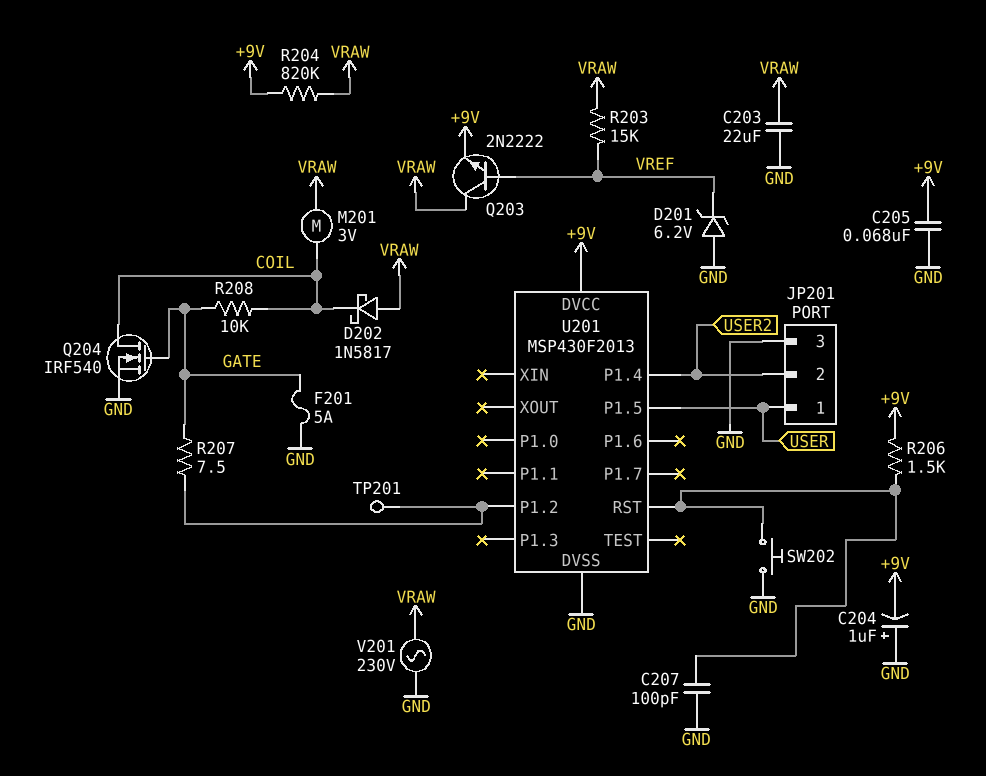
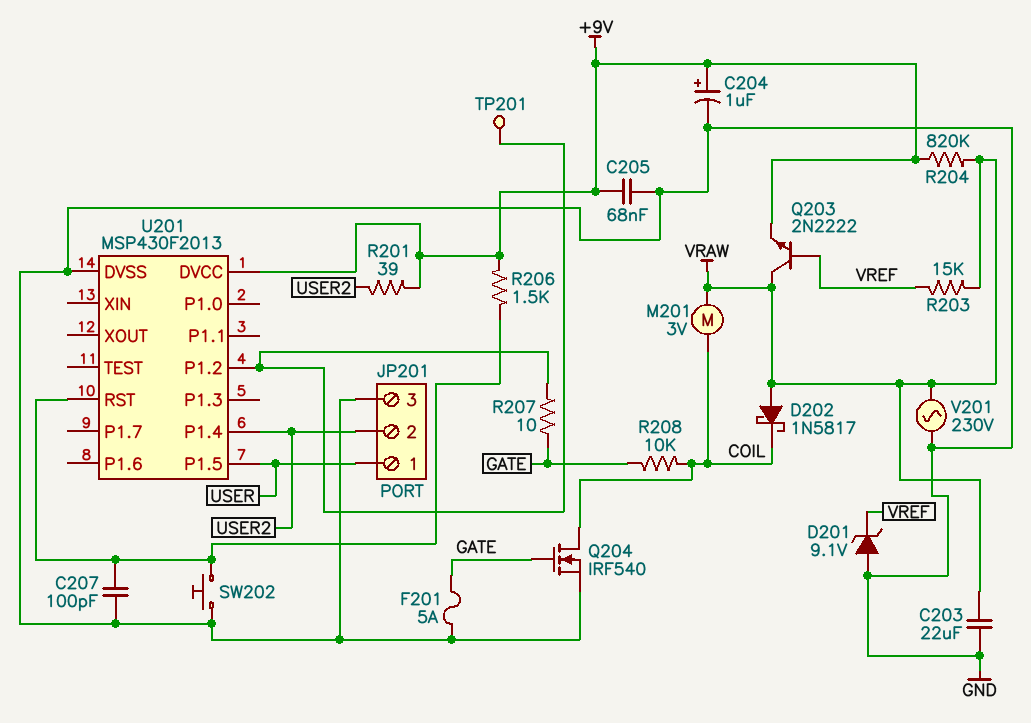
C204: 1uF (plus GND, minus +9V) -> 1uF (plus +9V, minus GND)
D201: zener 6.2V (A GND, K VREF) -> zener 9.1V (A GND, K VREF)
R201: none -> 39 (+9V, USER2)
R207: 7.5 (GATE, U201/P1.2) -> 10 (GATE, U201/P1.2)

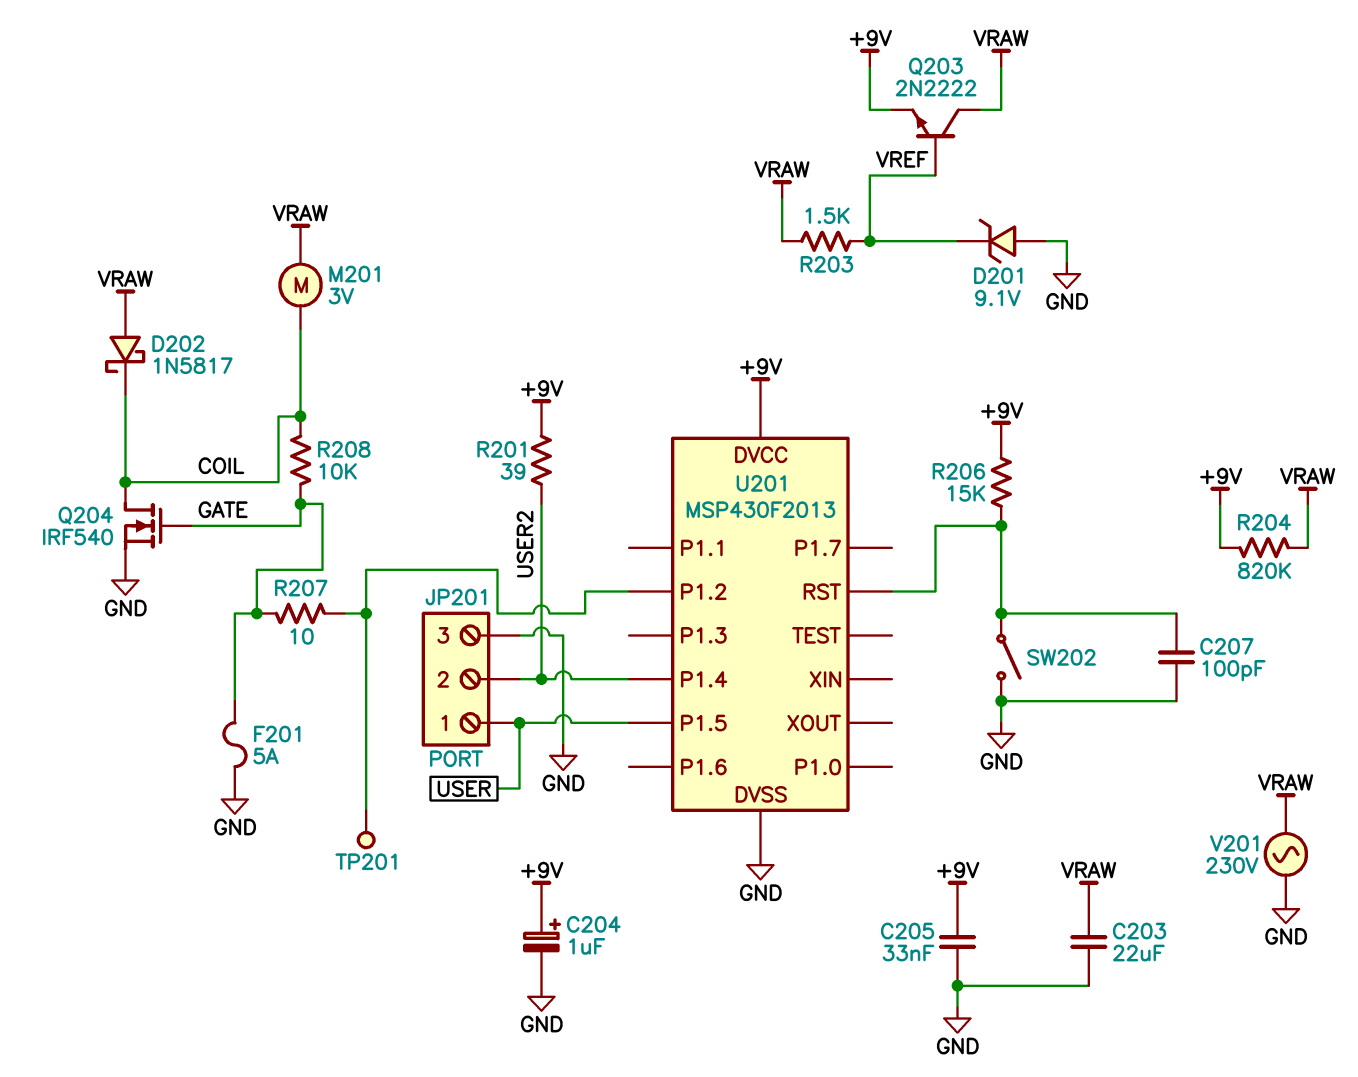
C205: 68nF (+9V, GND) -> 33nF (+9V, GND)
R203: 15k (VRAW, VREF) -> 1.5k (VRAW, VREF)
R206: 1.5k (+9V, U201/RST) -> 15k (+9V, U201/RST)
SW202: button (GND, U201/RST) -> switch (GND, U201/RST)

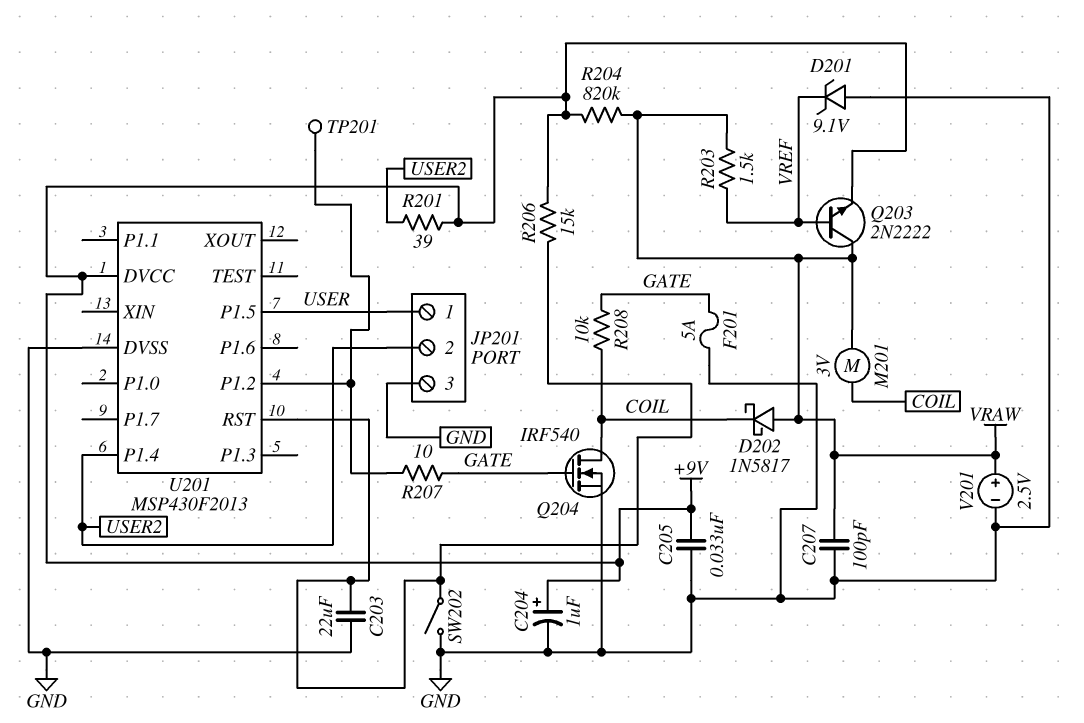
C203: 22uF (GND, VRAW) -> 22uF (GND, U201/RST)
C207: 100pF (GND, U201/RST) -> 100pF (GND, VRAW)
V201: AC 230V (GND, VRAW) -> 2.5V (plus VRAW, minus GND)

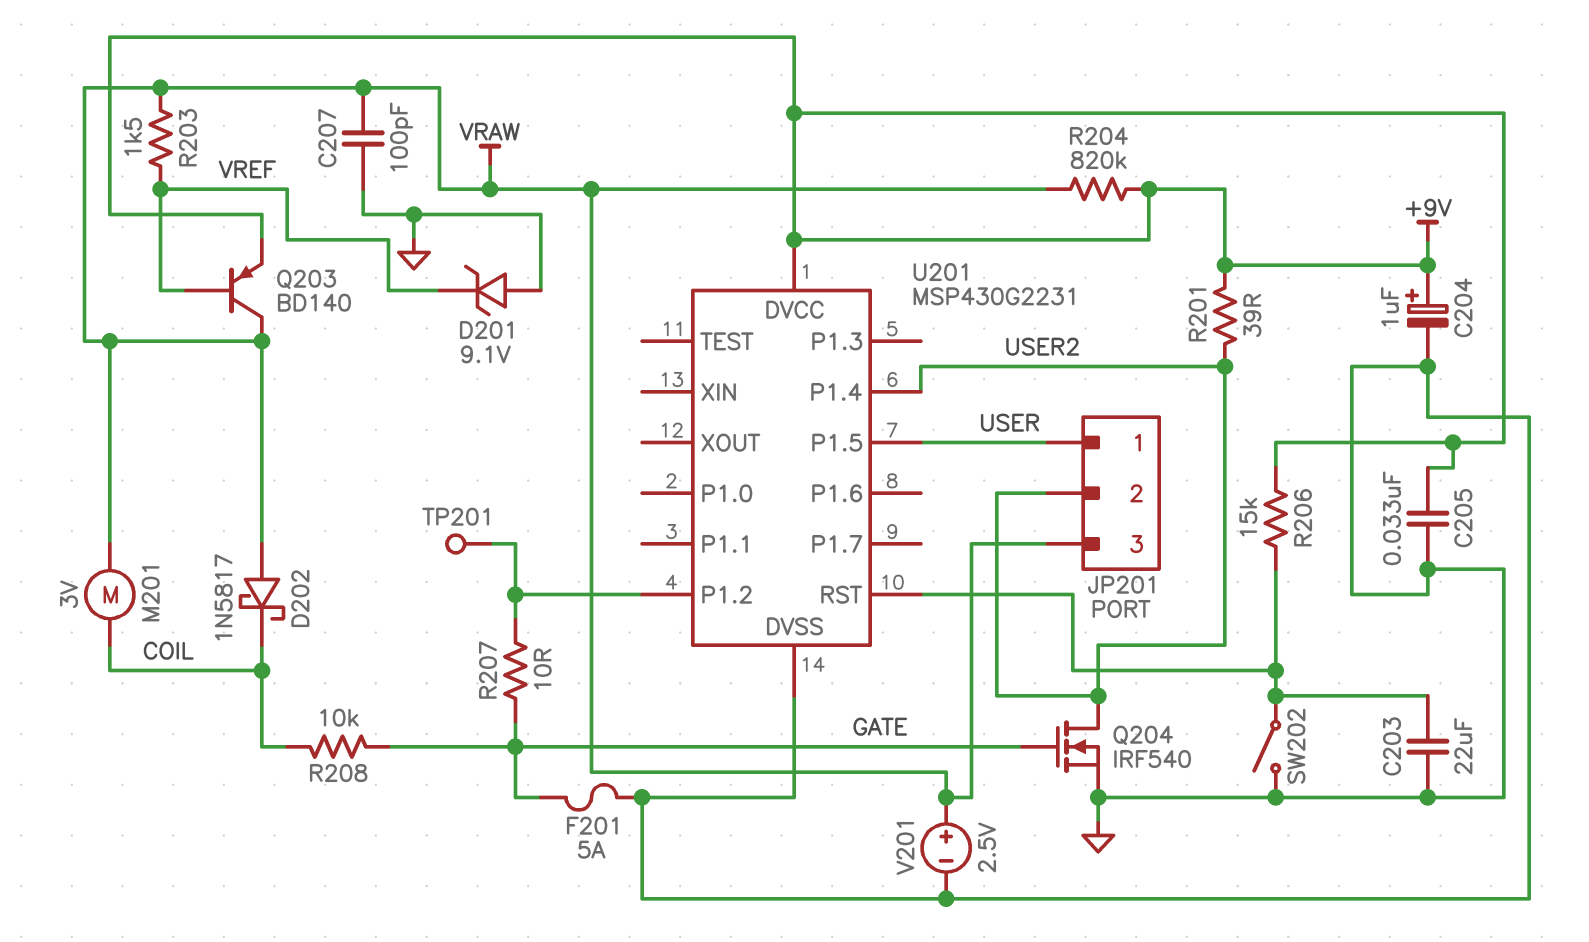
JP201 pin 3: GND -> VRAW
Q203: NPN 2N2222 (B VREF, C VRAW, E +9V) -> PNP BD140 (B VREF, C VRAW, E +9V)
Q204: NMOS IRF540 (G GATE, D COIL, S GND) -> NMOS IRF540 (G GATE, D USER2, S GND)
U201: MSP430F2013 -> MSP430G2231

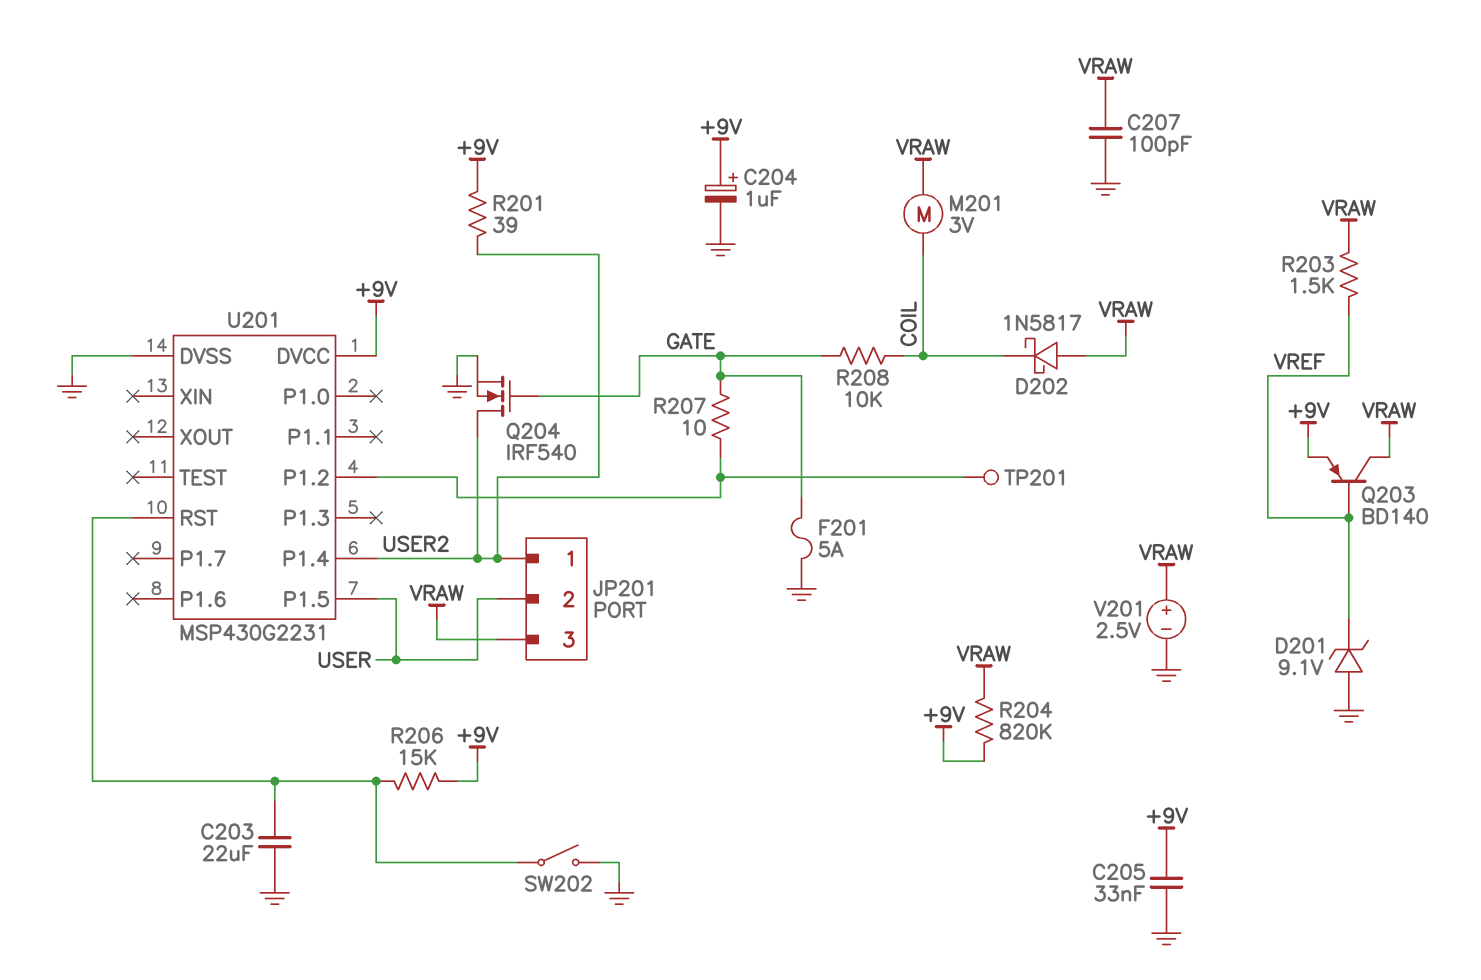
JP201 pin 1: USER -> USER2
JP201 pin 2: USER2 -> USER

